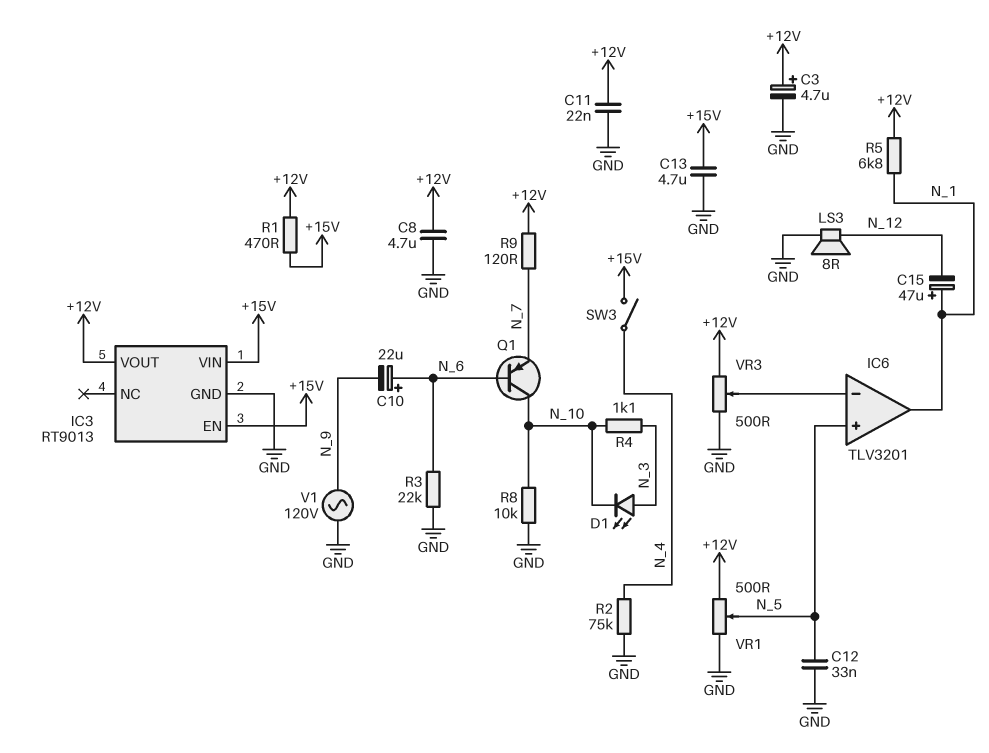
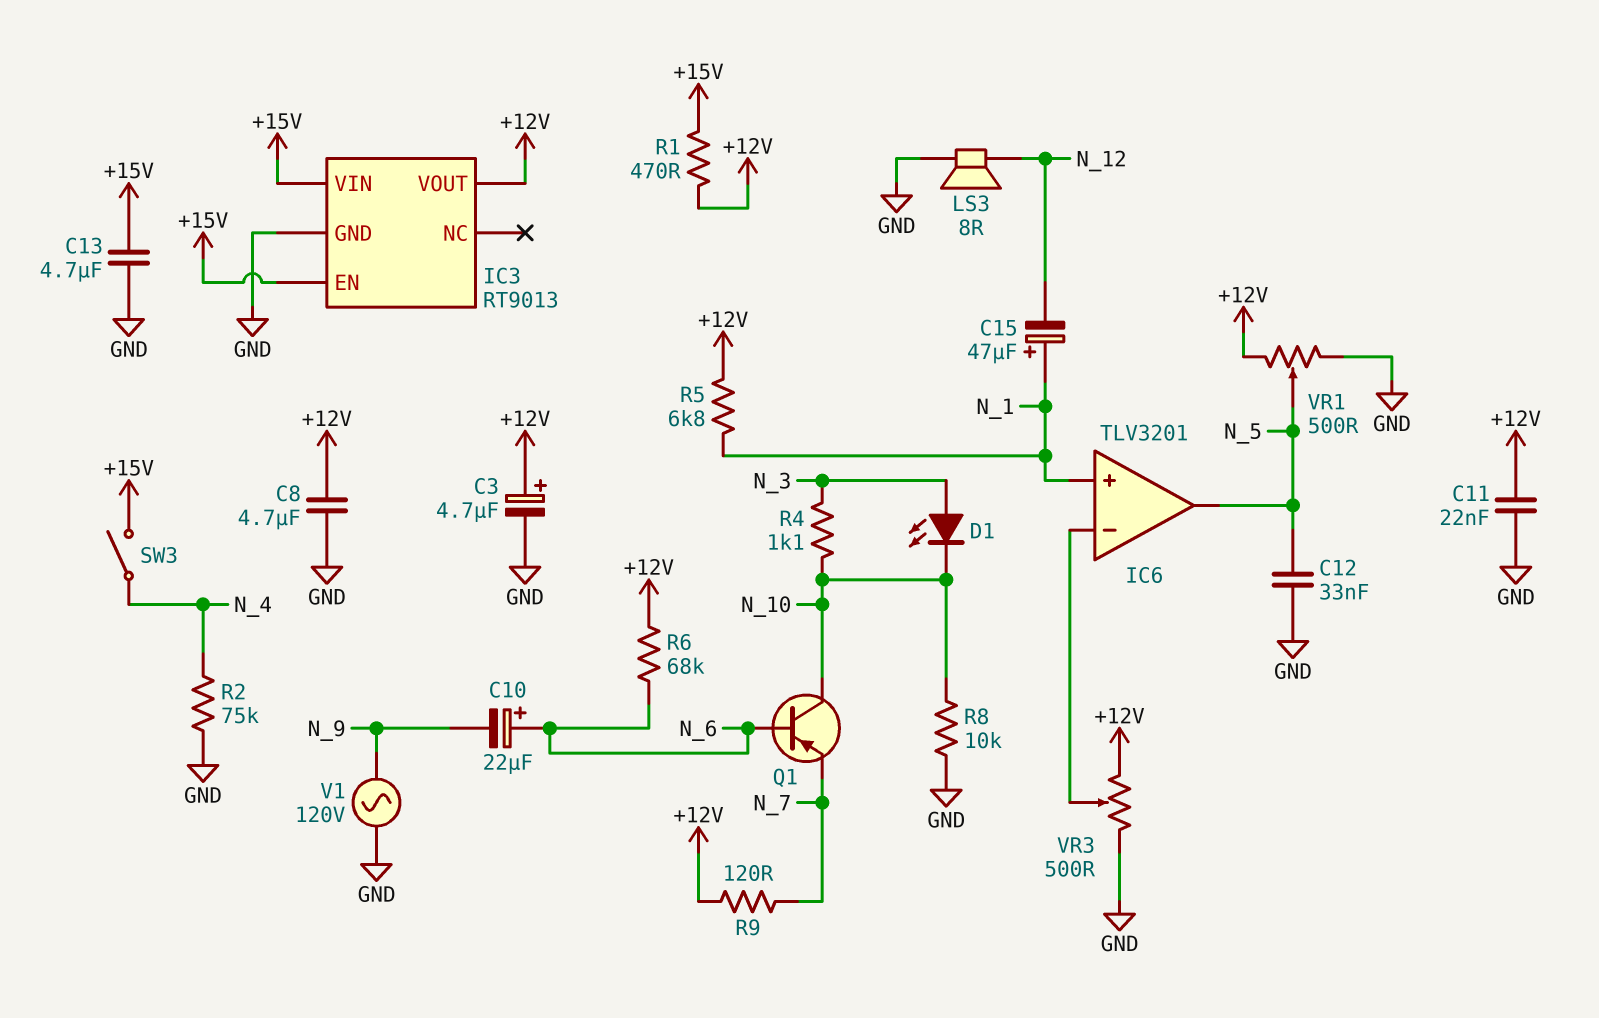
IC6 pin in+: N_5 -> N_1
IC6 pin out: N_1 -> N_5
R3: 22k (GND, N_6) -> none
R6: none -> 68k (+12V, N_6)

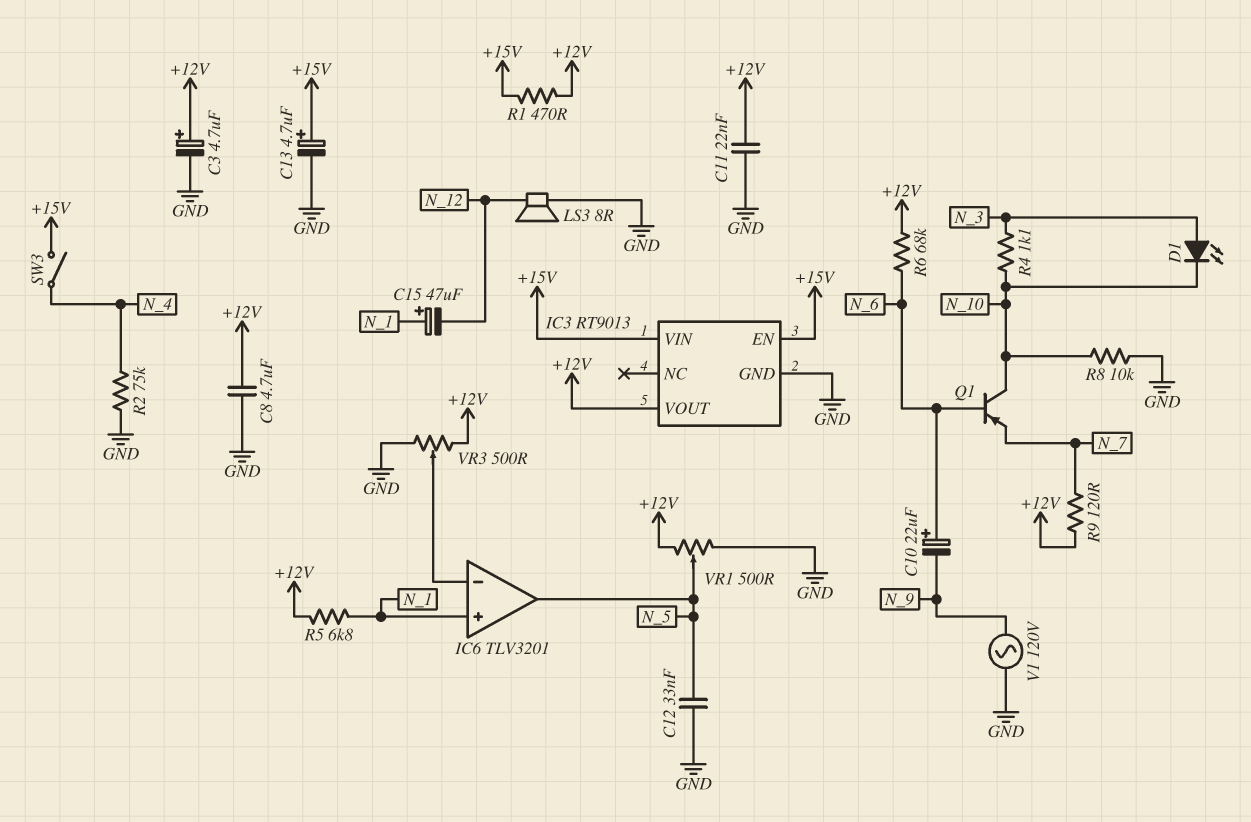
C13: 4.7uF (+15V, GND) -> 4.7uF (plus +15V, minus GND)

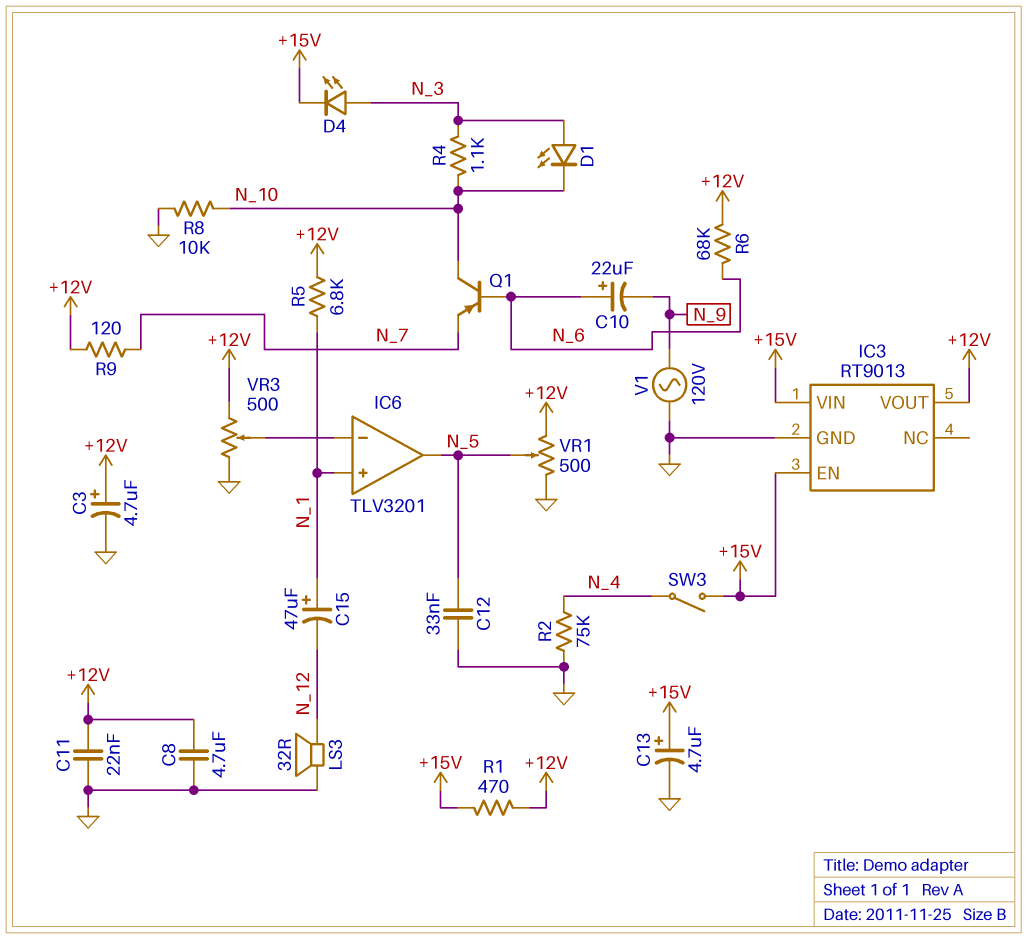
D4: none -> LED (A N_3, K +15V)
LS3: speaker 8R (GND, N_12) -> speaker 32R (GND, N_12)

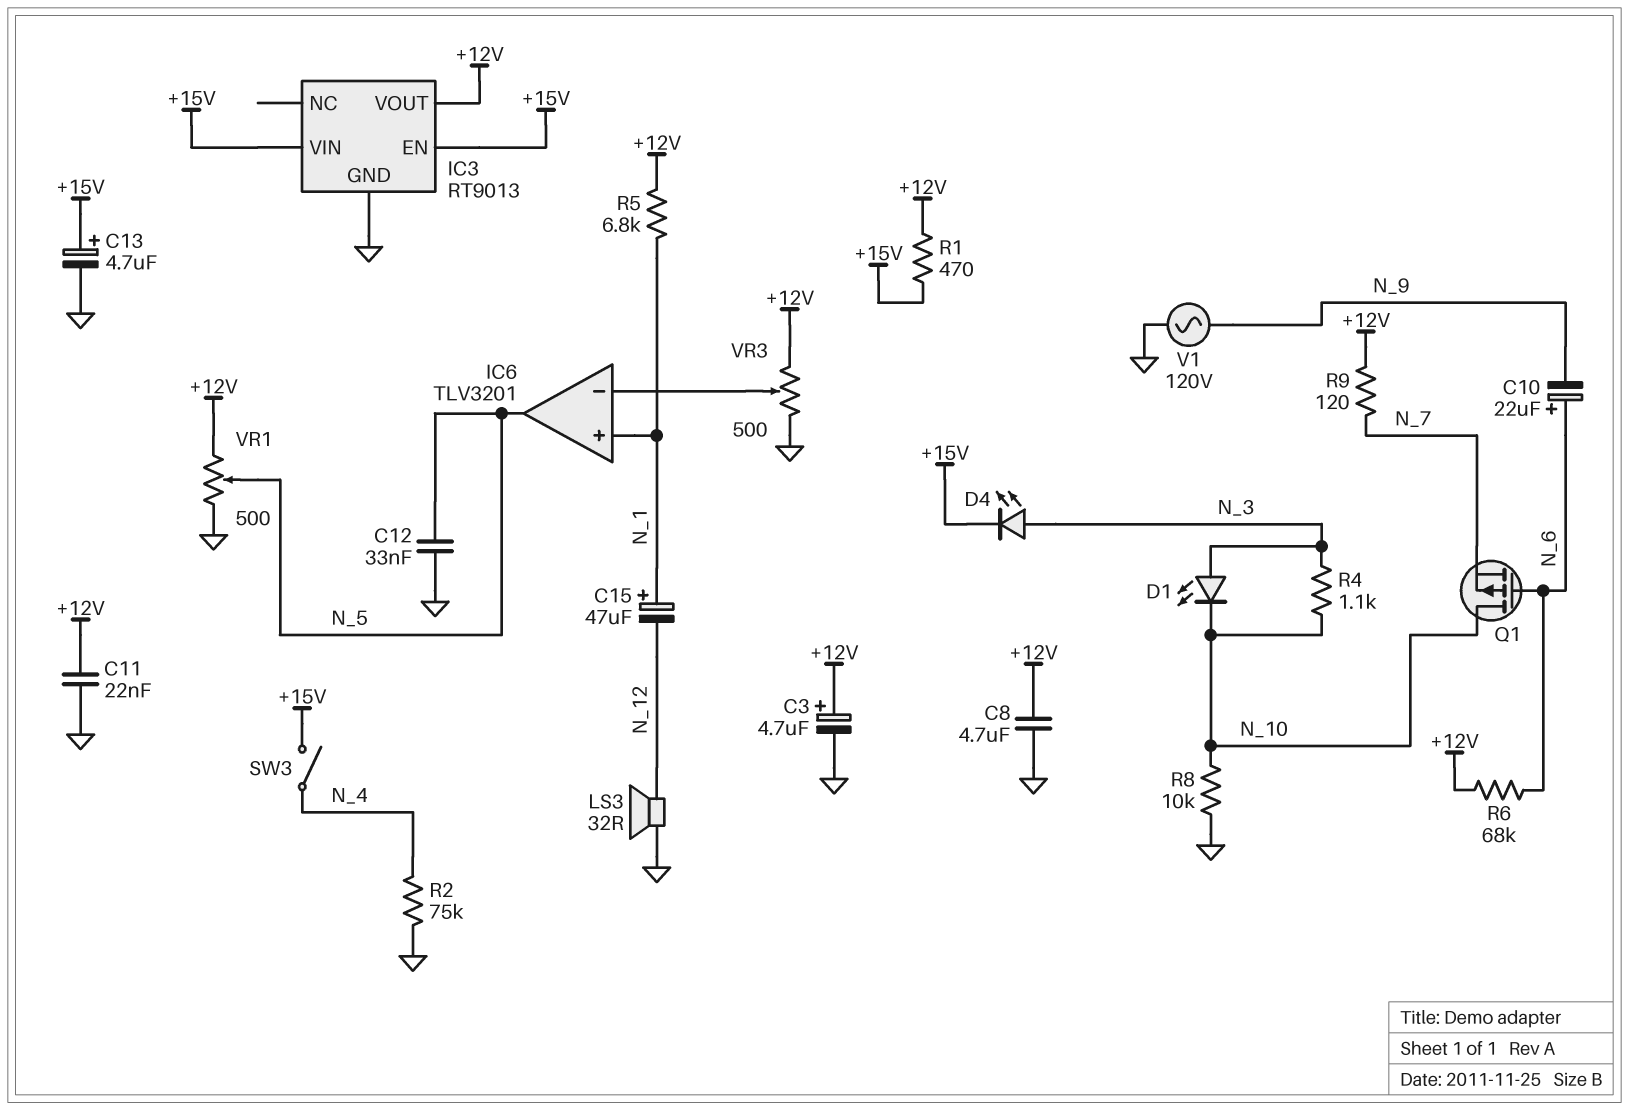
Q1: PNP (B N_6, C N_10, E N_7) -> PMOS (G N_6, D N_10, S N_7)

